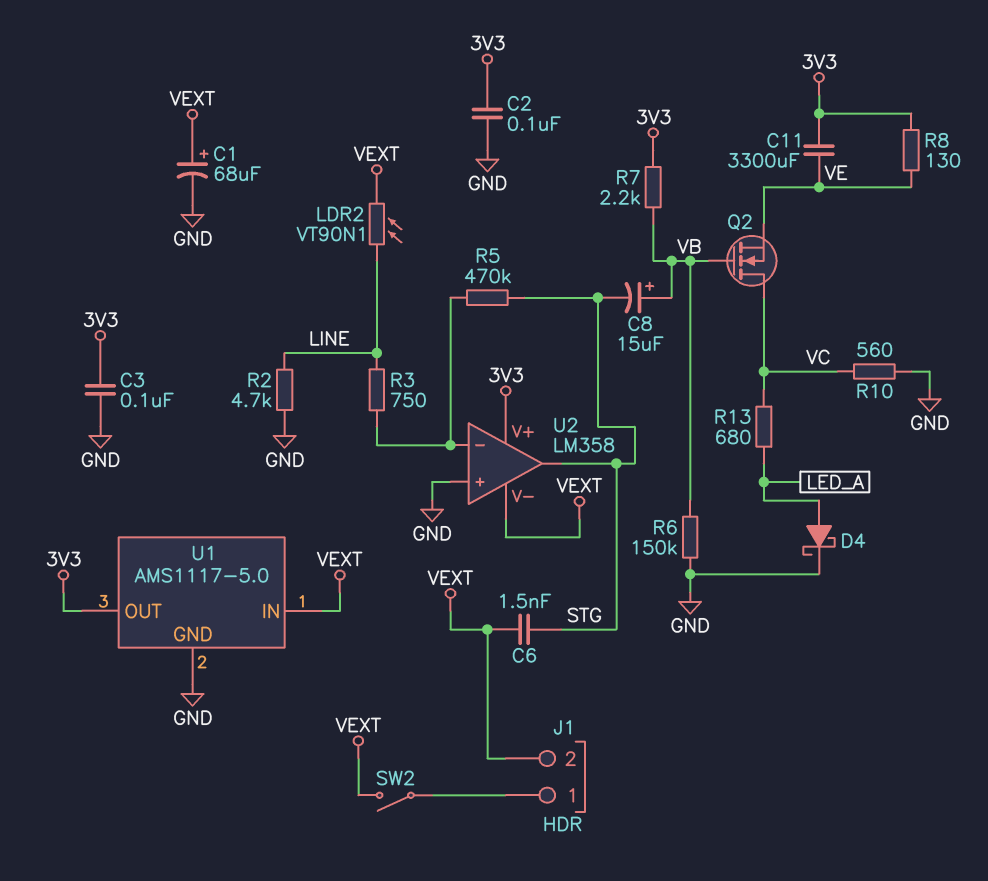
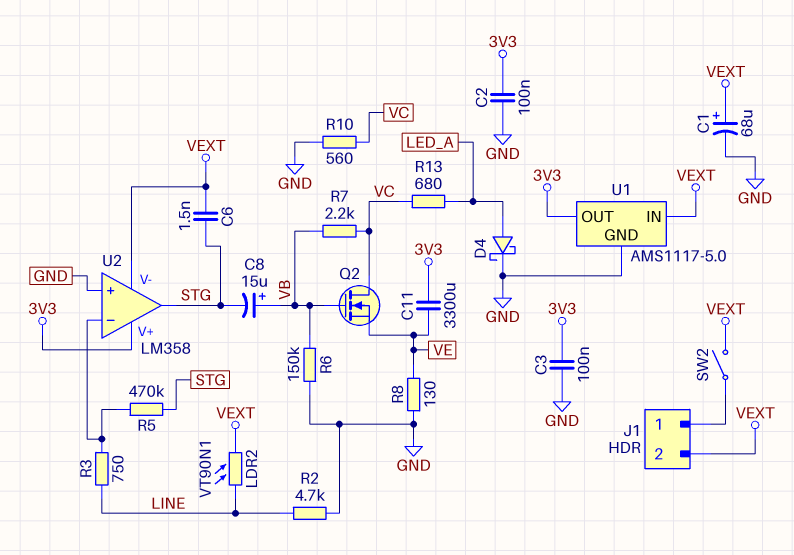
R7: 2.2k (3V3, VB) -> 2.2k (VB, VC)
R8: 130 (3V3, VE) -> 130 (GND, VE)

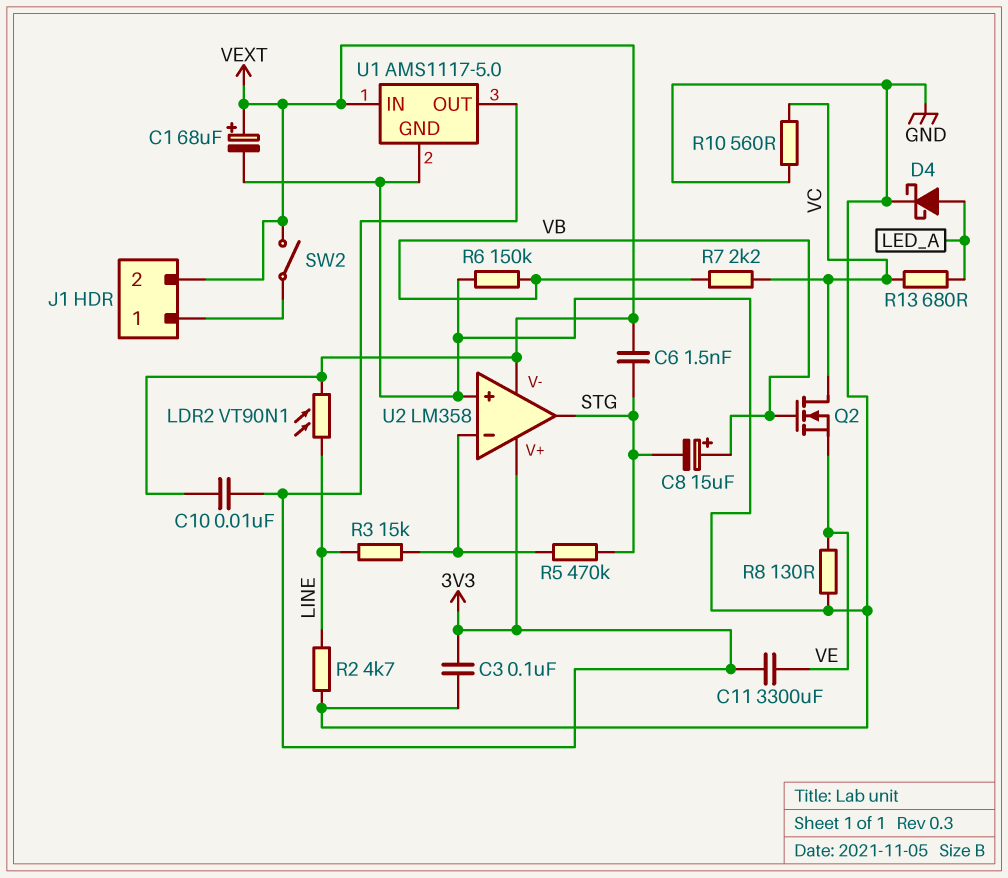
C2: 100nF (3V3, GND) -> none
C10: none -> 10nF (3V3, VEXT)
R3: 750 (LINE, U2/in-) -> 15k (LINE, U2/in-)

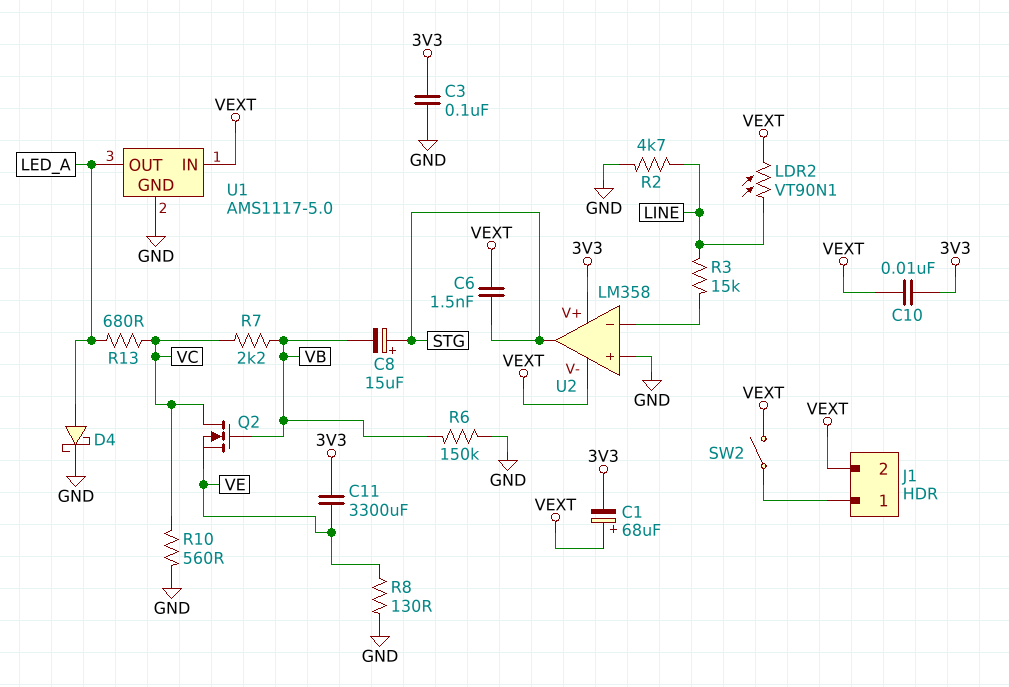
C1: 68uF (plus VEXT, minus GND) -> 68uF (plus VEXT, minus 3V3)
C8: 15uF (plus VB, minus STG) -> 15uF (plus STG, minus VB)
R5: 470k (STG, U2/in-) -> none
U1 pin OUT: 3V3 -> LED_A

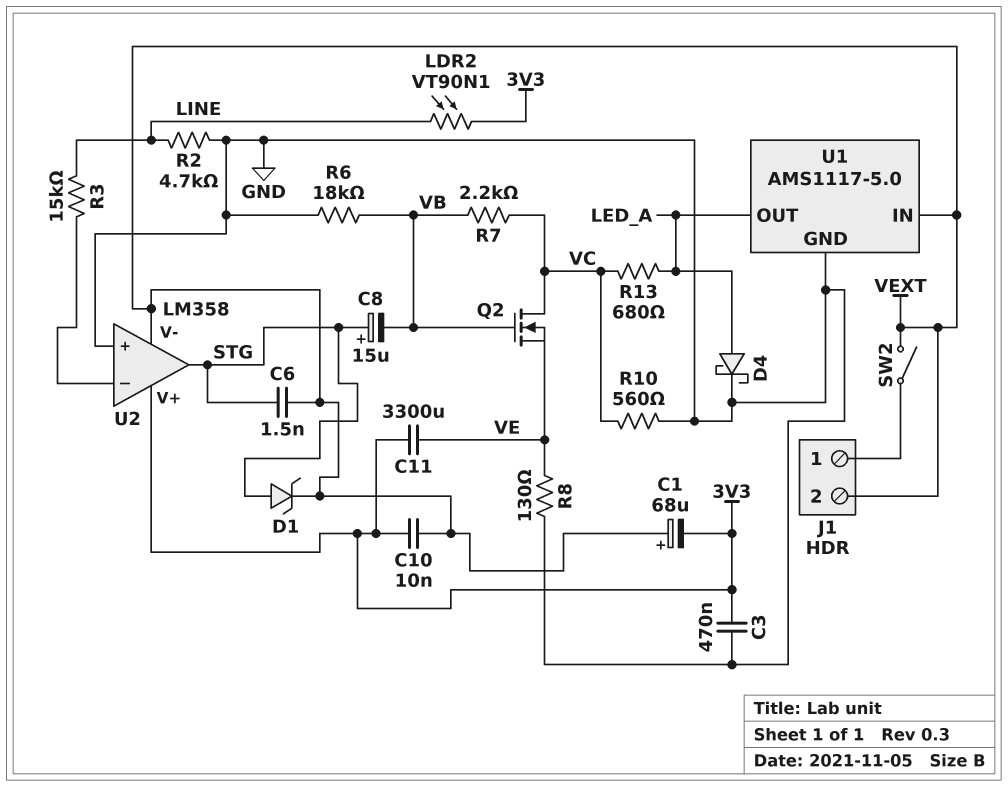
C3: 100nF (3V3, GND) -> 470nF (3V3, GND)
D1: none -> zener (A STG, K VEXT)
LDR2: VT90N1 (LINE, VEXT) -> VT90N1 (3V3, LINE)
R6: 150k (GND, VB) -> 18k (GND, VB)

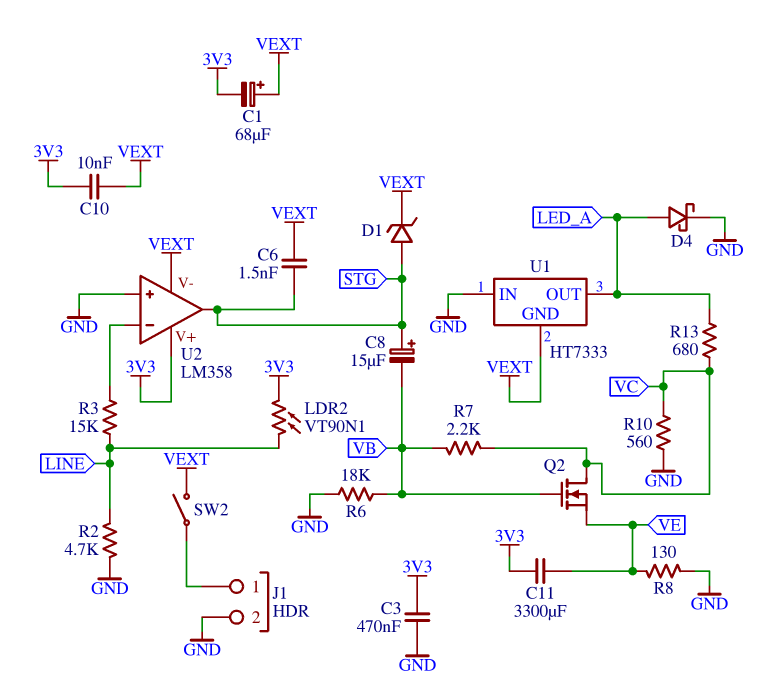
J1 pin 2: VEXT -> GND
U1: AMS1117-5.0 -> HT7333
U1 pin GND: GND -> VEXT
U1 pin IN: VEXT -> GND

